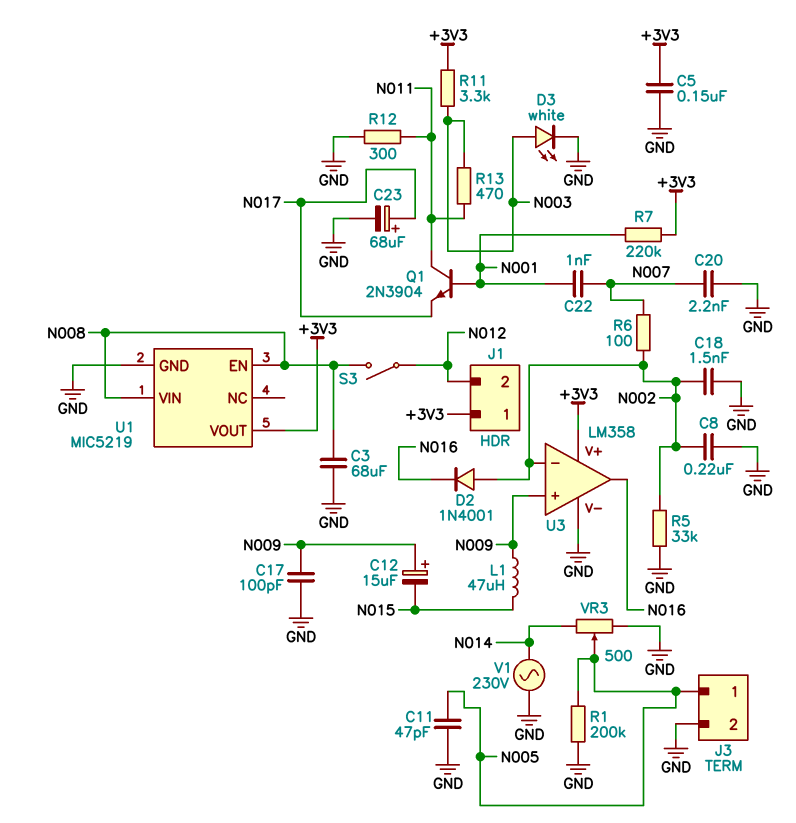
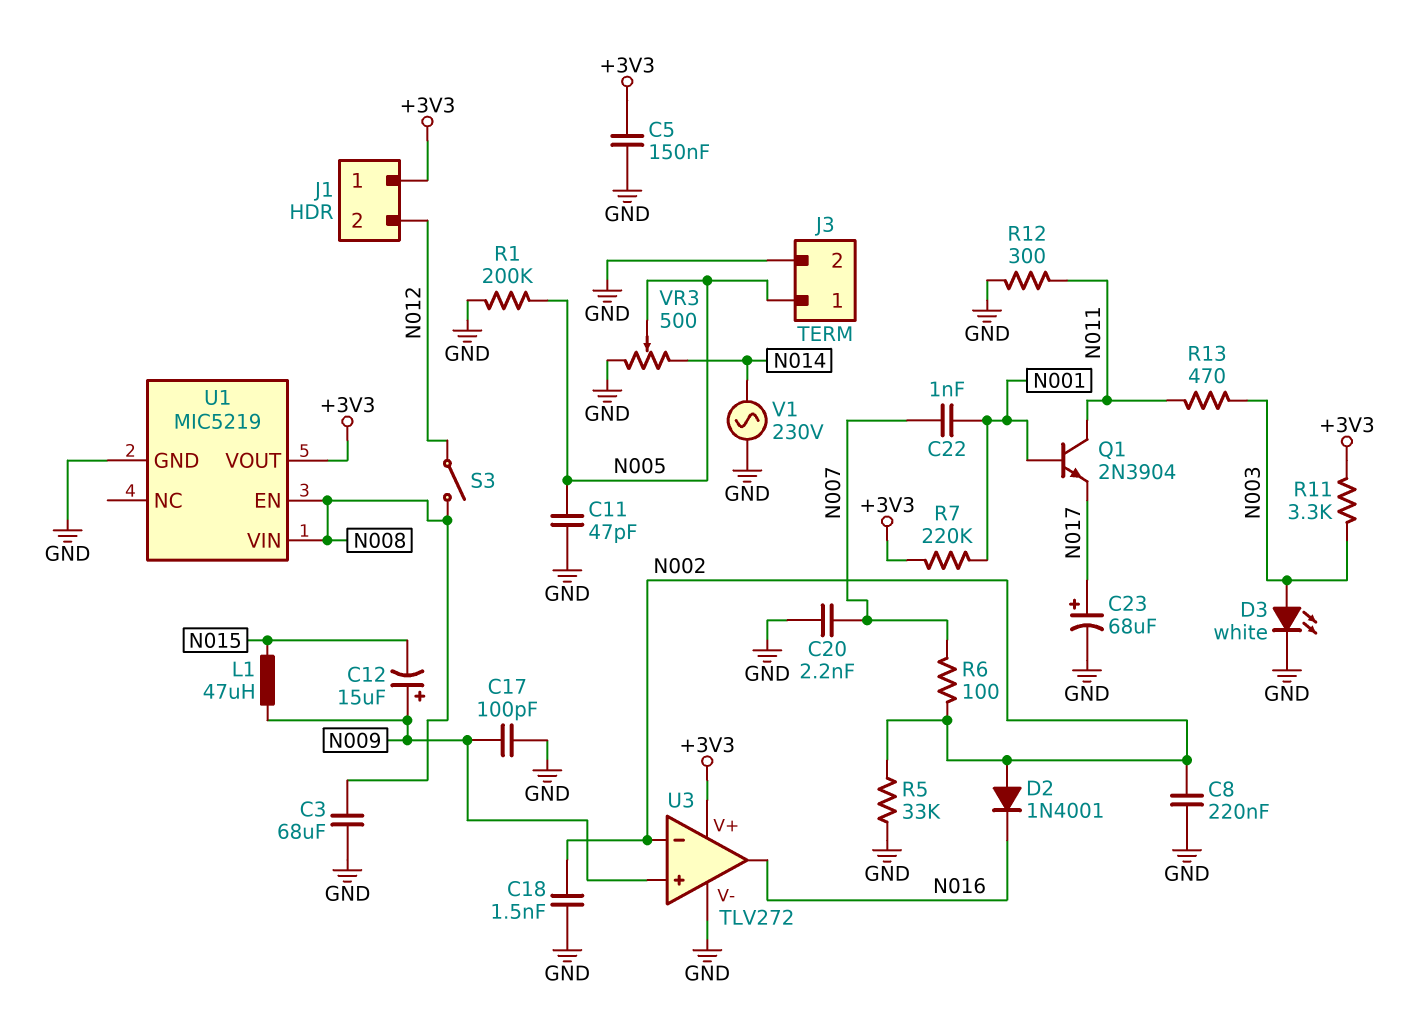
U3: LM358 -> TLV272

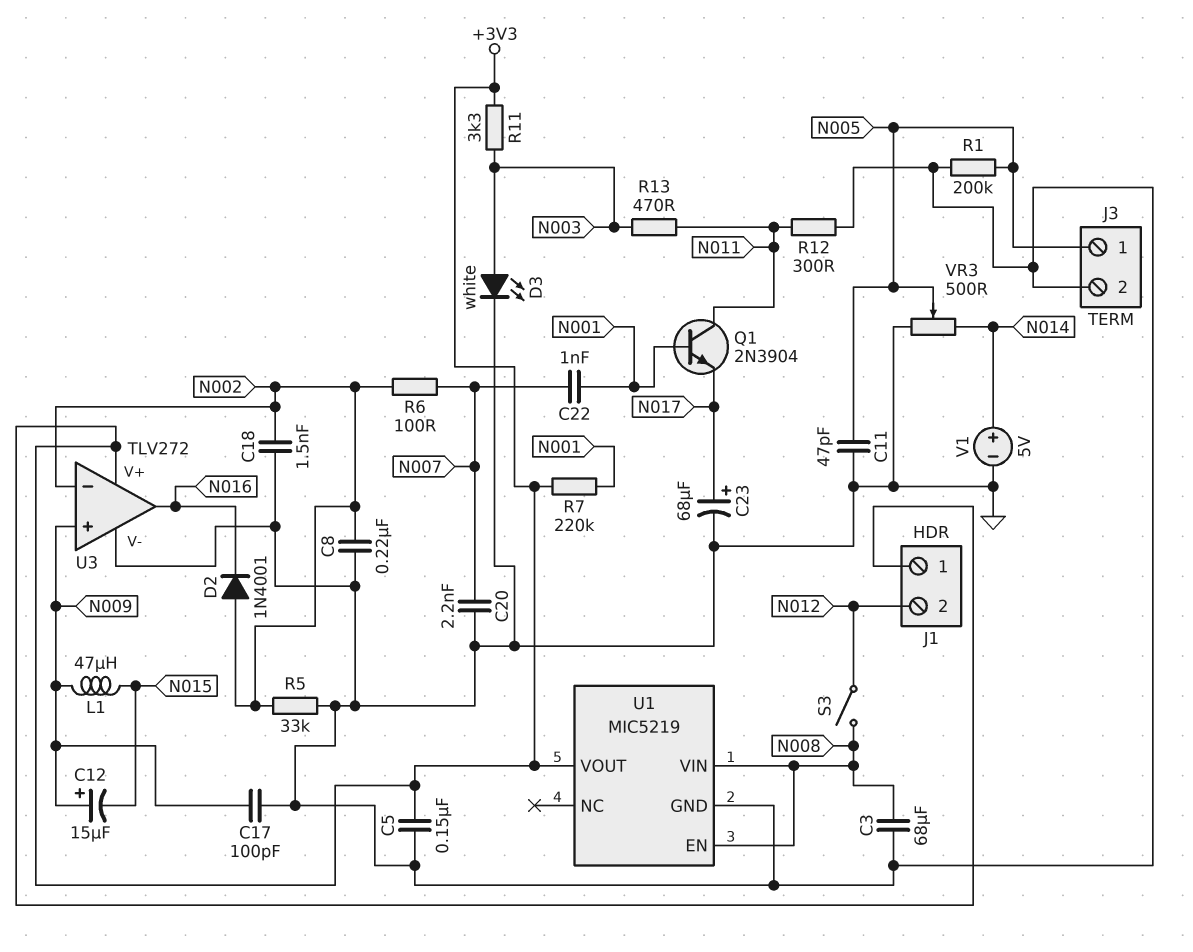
V1: AC 230V (GND, N014) -> 5V (plus N014, minus GND)

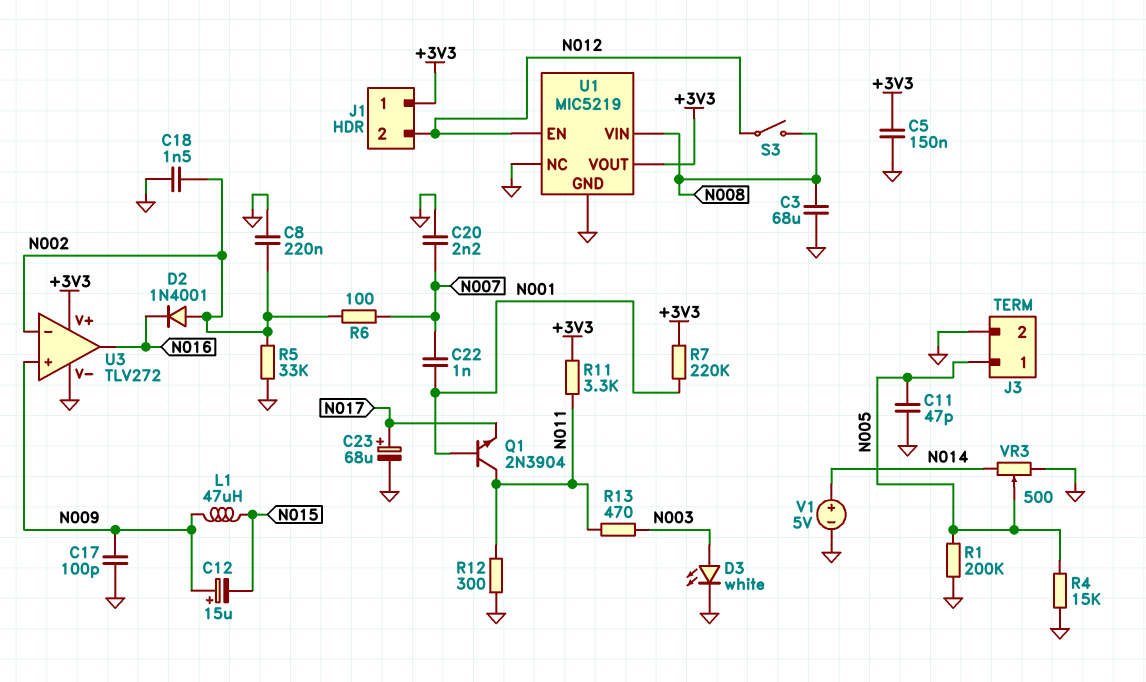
R4: none -> 15k (GND, N005)
R11: 3.3k (+3V3, N003) -> 3.3k (+3V3, N011)
U1 pin EN: N008 -> N012
U1 pin NC: none -> GND

